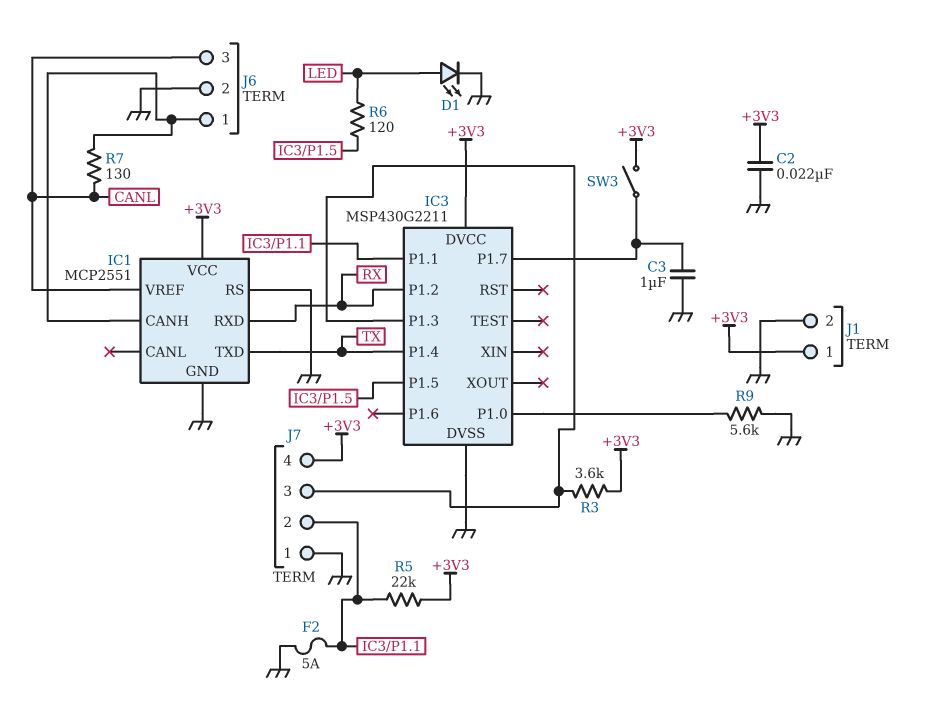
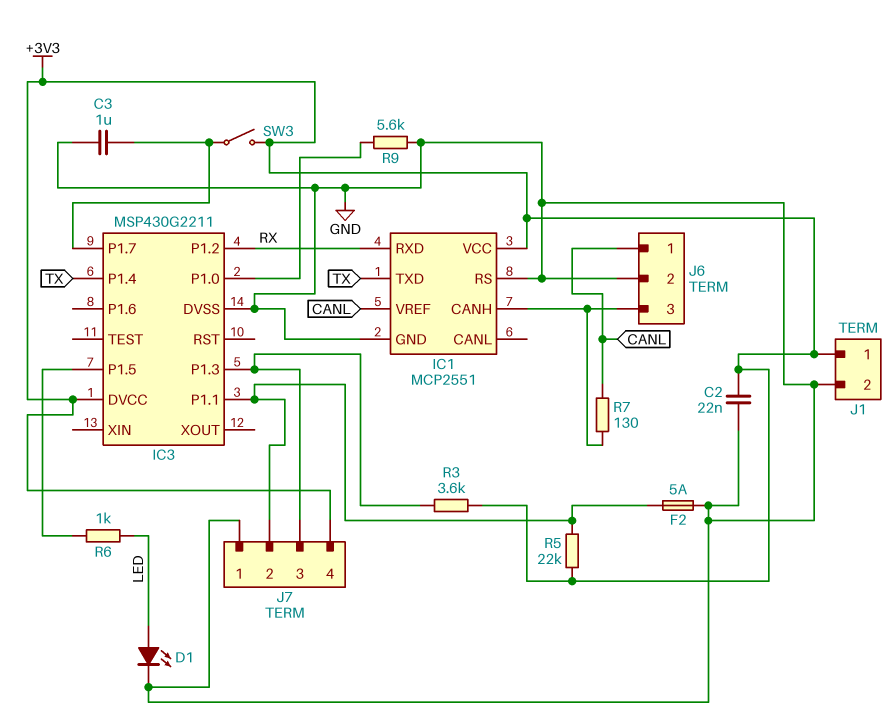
J6 pin 1: IC1/CANH -> CANL
J6 pin 3: CANL -> IC1/CANH
R6: 120 (IC3/P1.5, LED) -> 1k (IC3/P1.5, LED)

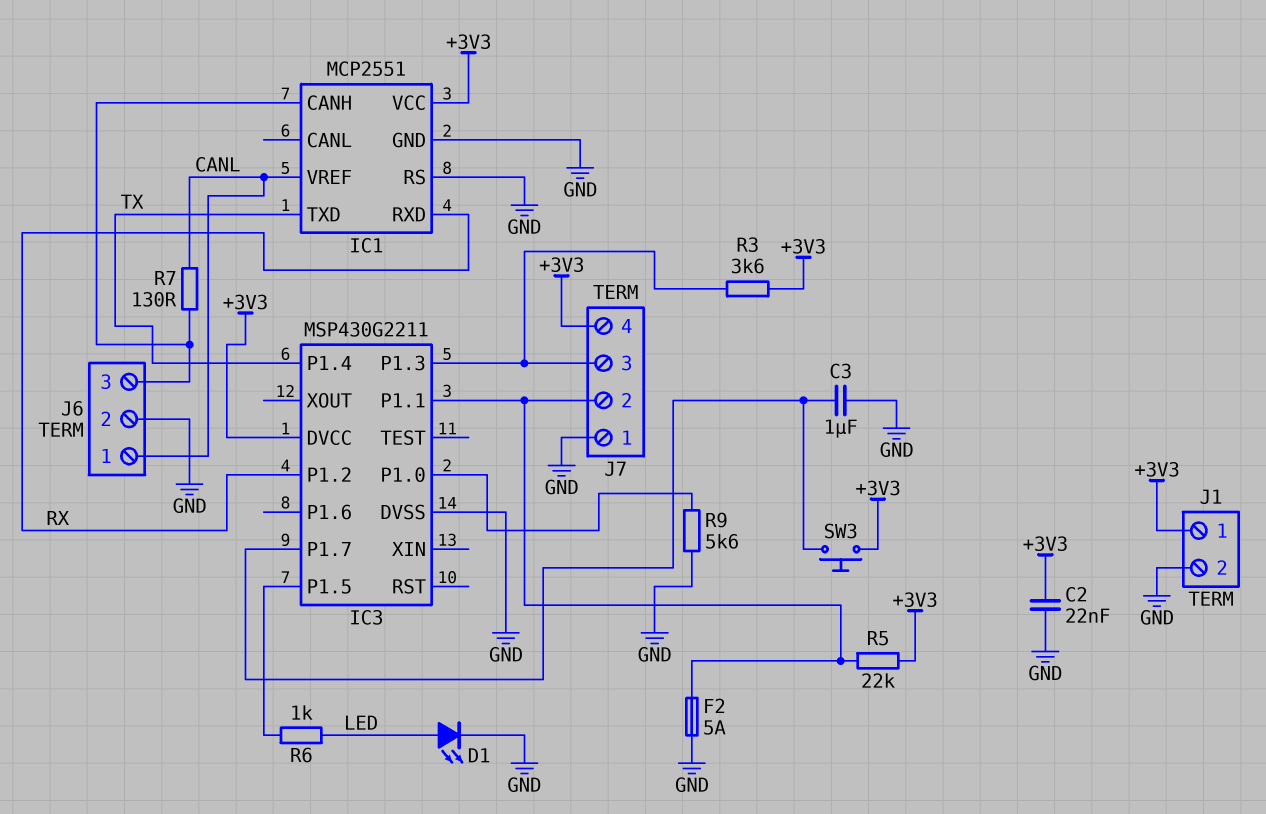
SW3: switch (+3V3, IC3/P1.7) -> button (+3V3, IC3/P1.7)

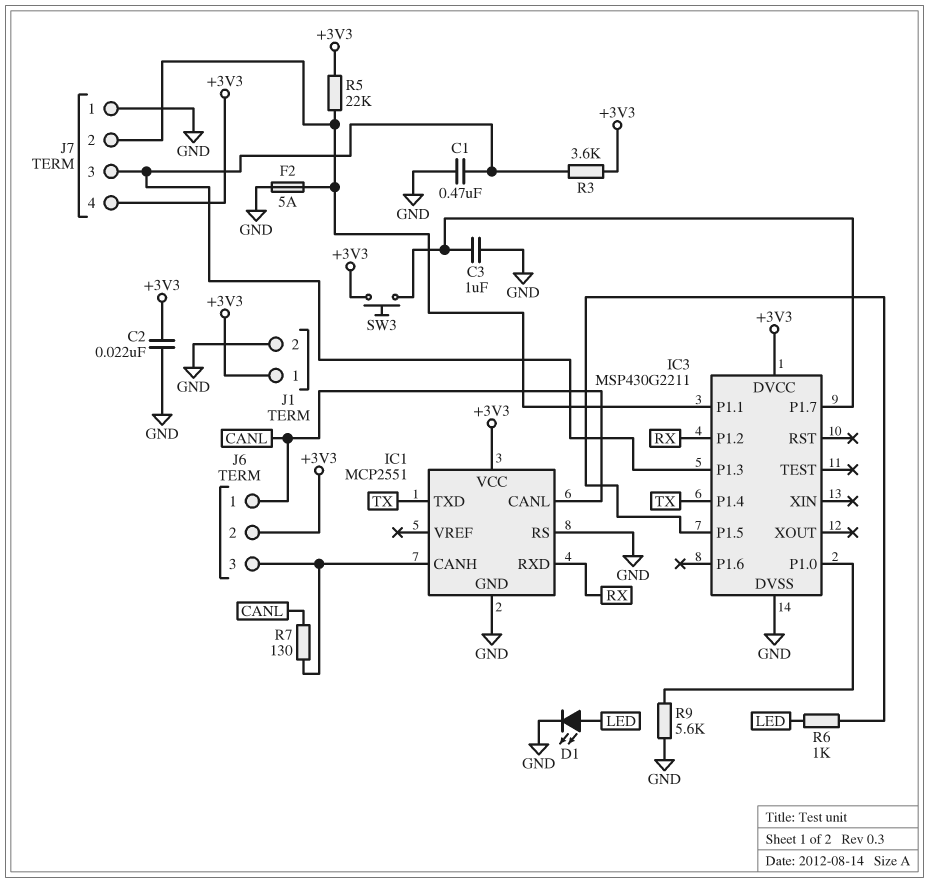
C1: none -> 470nF (GND, IC3/P1.3)
IC1 pin CANL: none -> CANL
IC1 pin VREF: CANL -> none
J6 pin 2: GND -> +3V3

